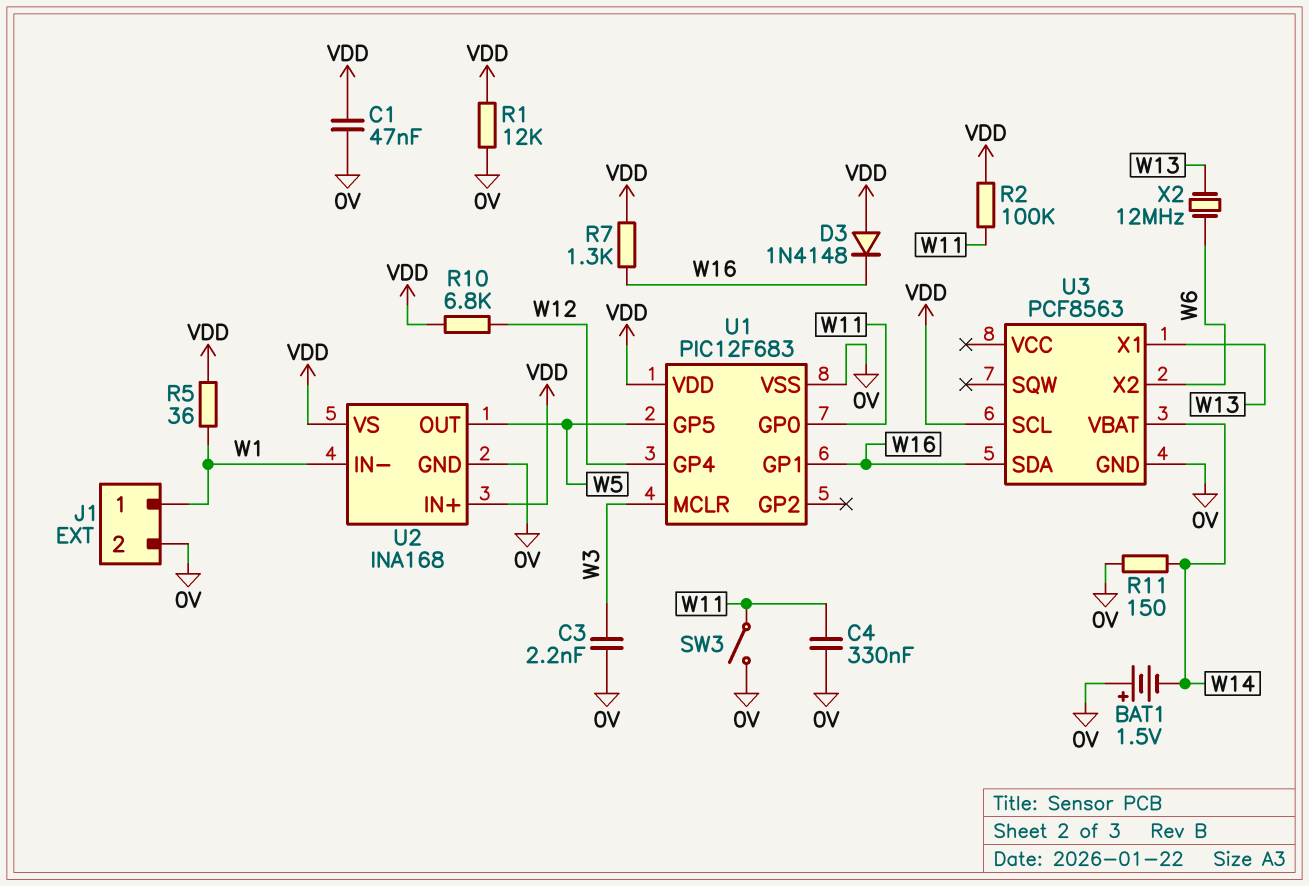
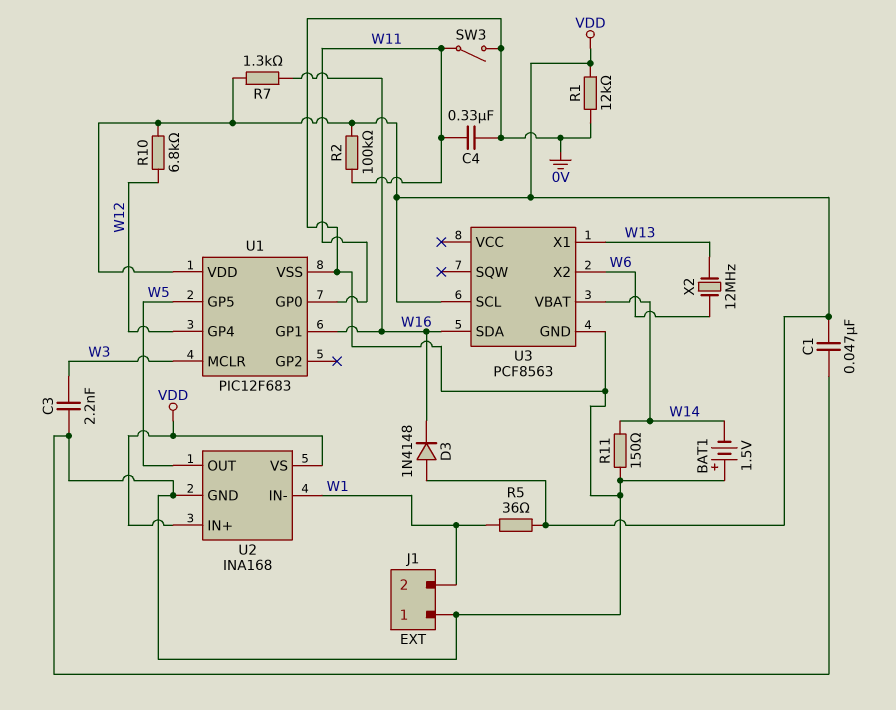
J1 pin 1: W1 -> 0V
J1 pin 2: 0V -> W1

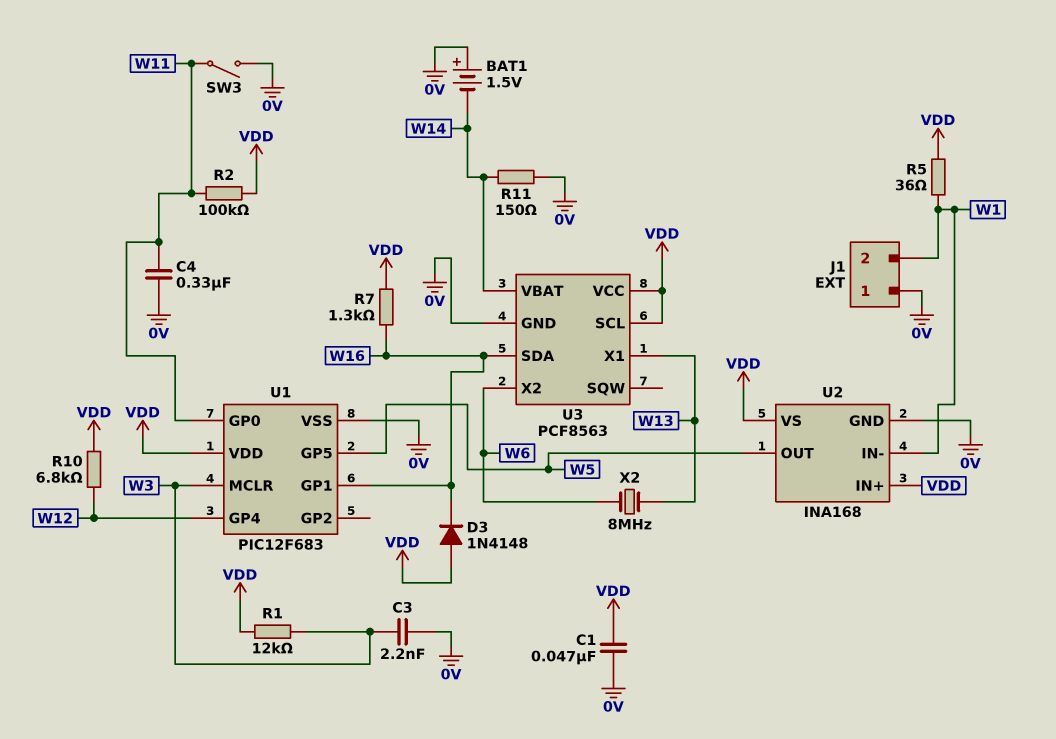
R1: 12k (0V, VDD) -> 12k (VDD, W3)
U3 pin VCC: none -> VDD
X2: 12MHz (W6, W13) -> 8MHz (W6, W13)

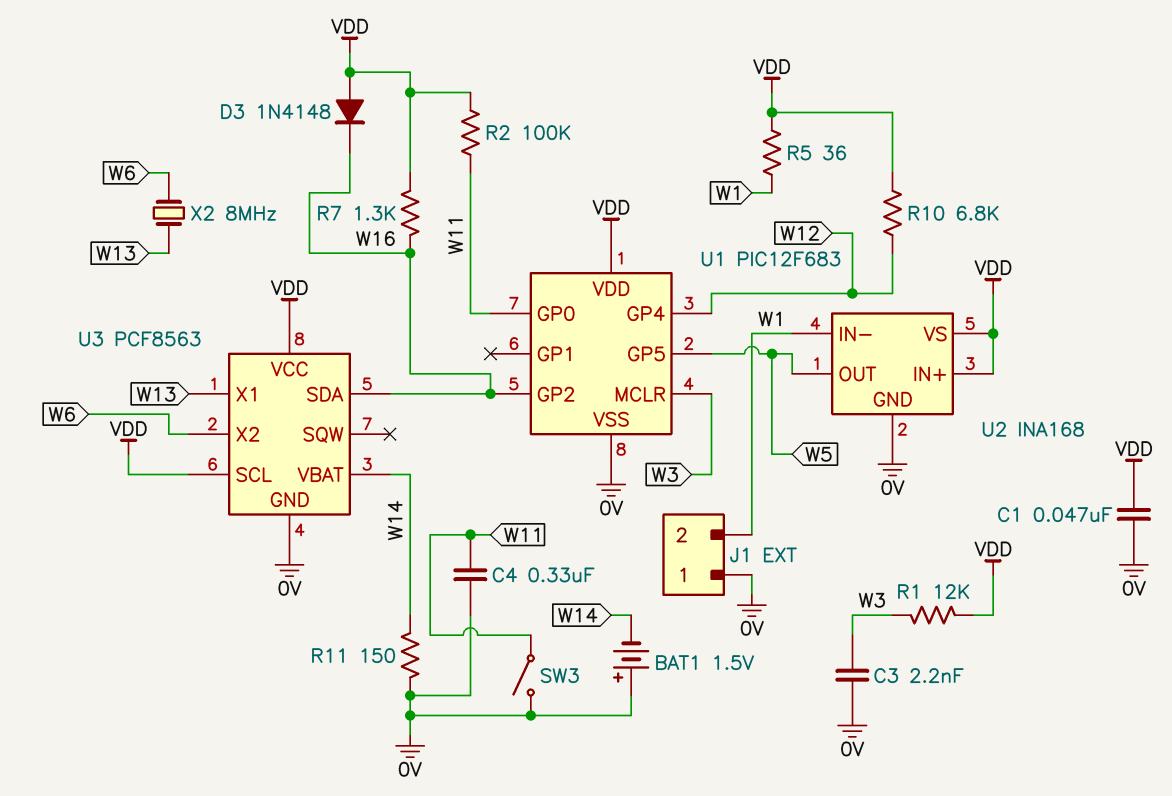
U1 pin GP1: W16 -> none
U1 pin GP2: none -> W16

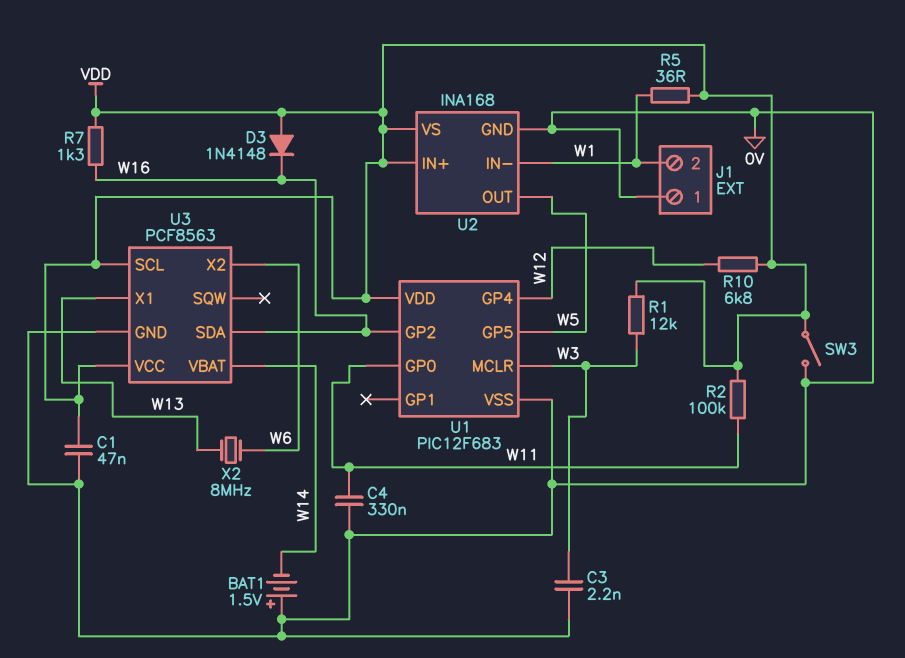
R11: 150 (0V, W14) -> none
SW3: switch (0V, W11) -> switch (0V, VDD)

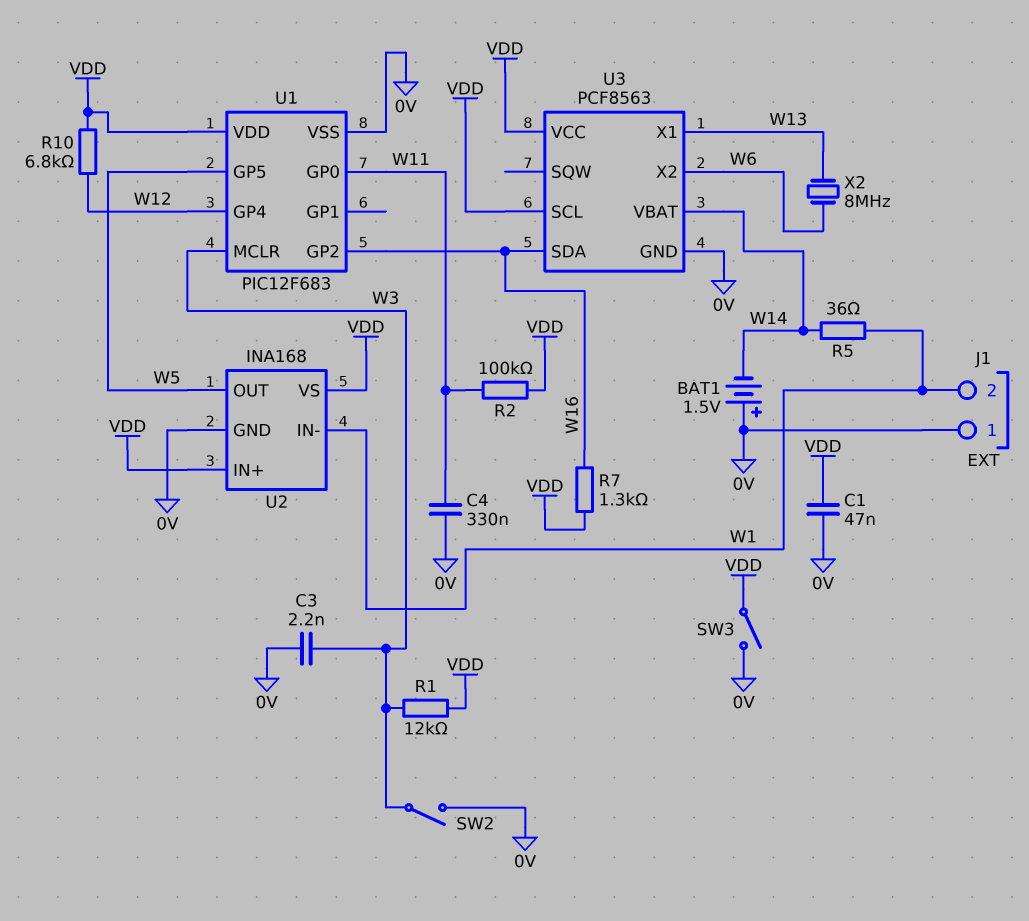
D3: diode 1N4148 (A VDD, K W16) -> none
R5: 36 (VDD, W1) -> 36 (W1, W14)
SW2: none -> switch (0V, W3)

